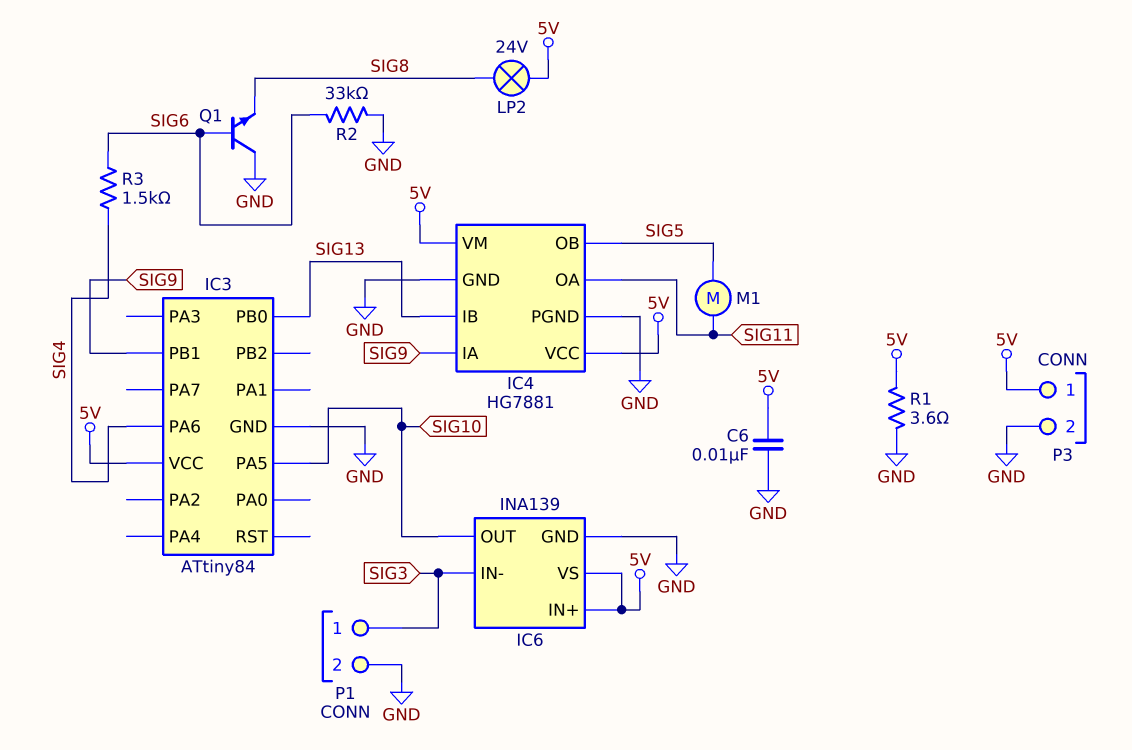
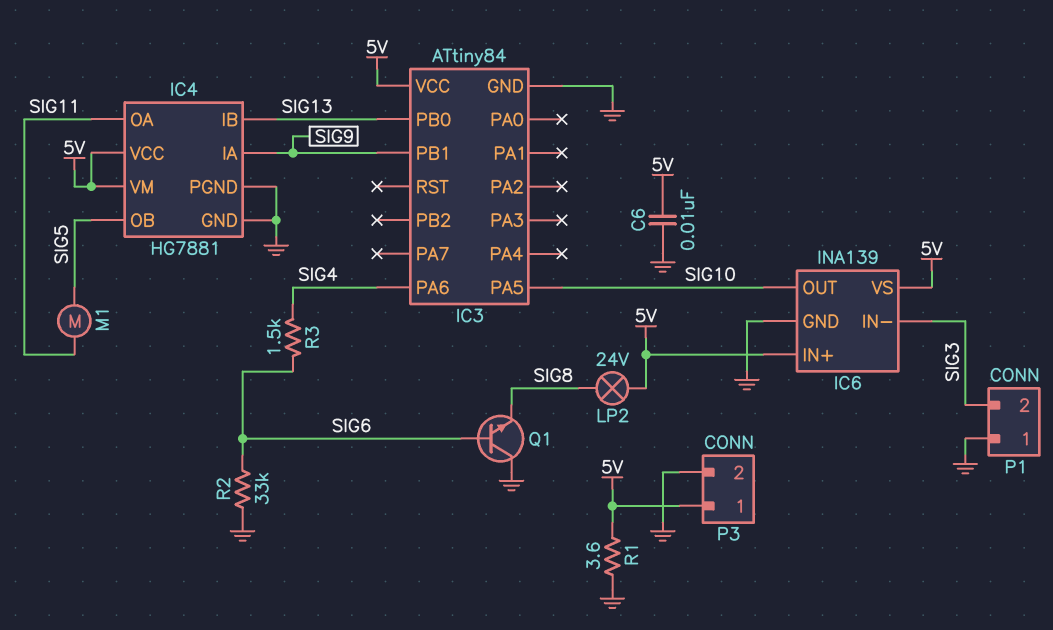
P1 pin 1: SIG3 -> GND
P1 pin 2: GND -> SIG3

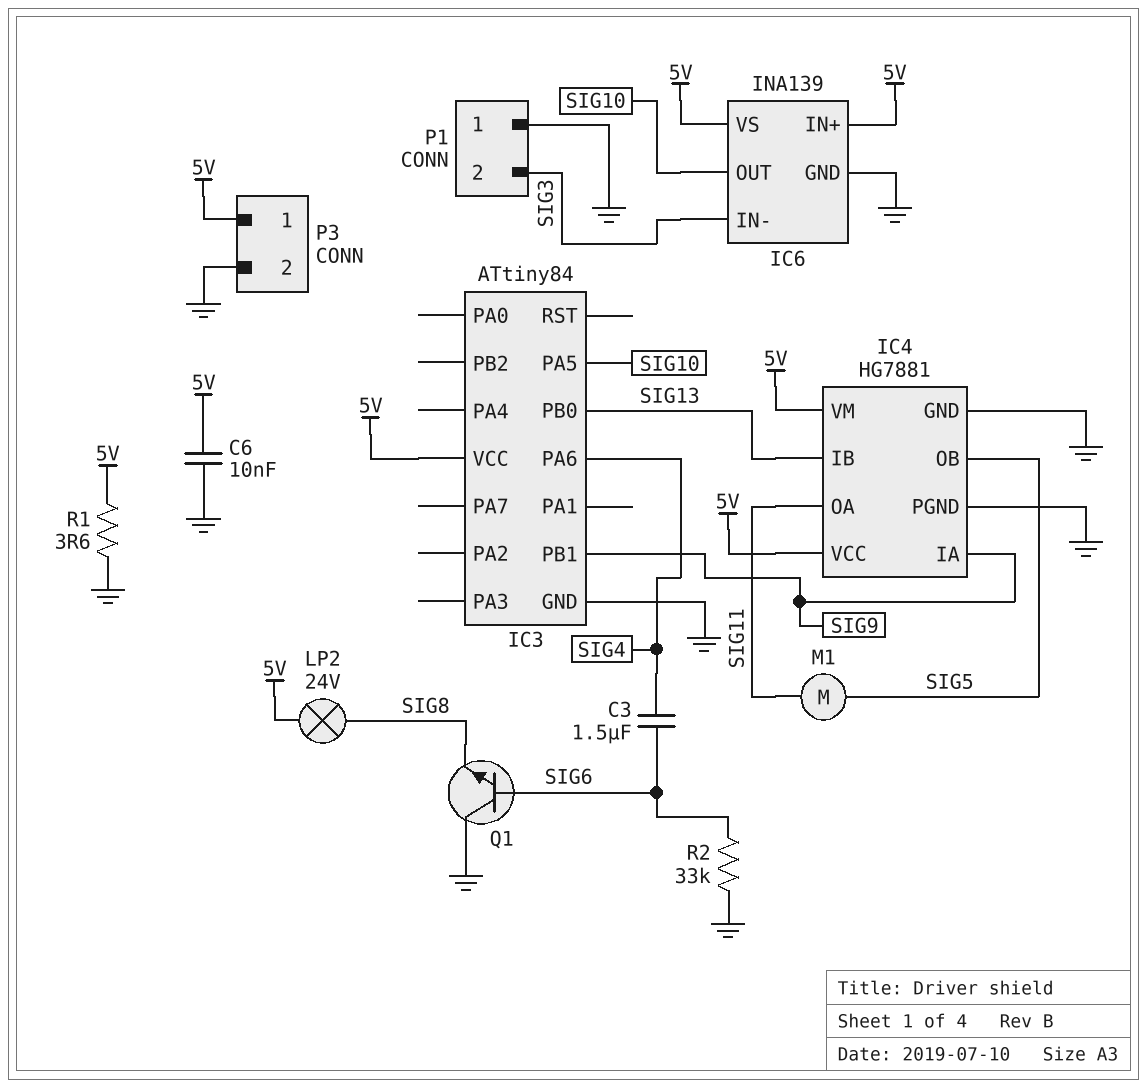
C3: none -> 1.5uF (SIG4, SIG6)
R3: 1.5k (SIG4, SIG6) -> none

